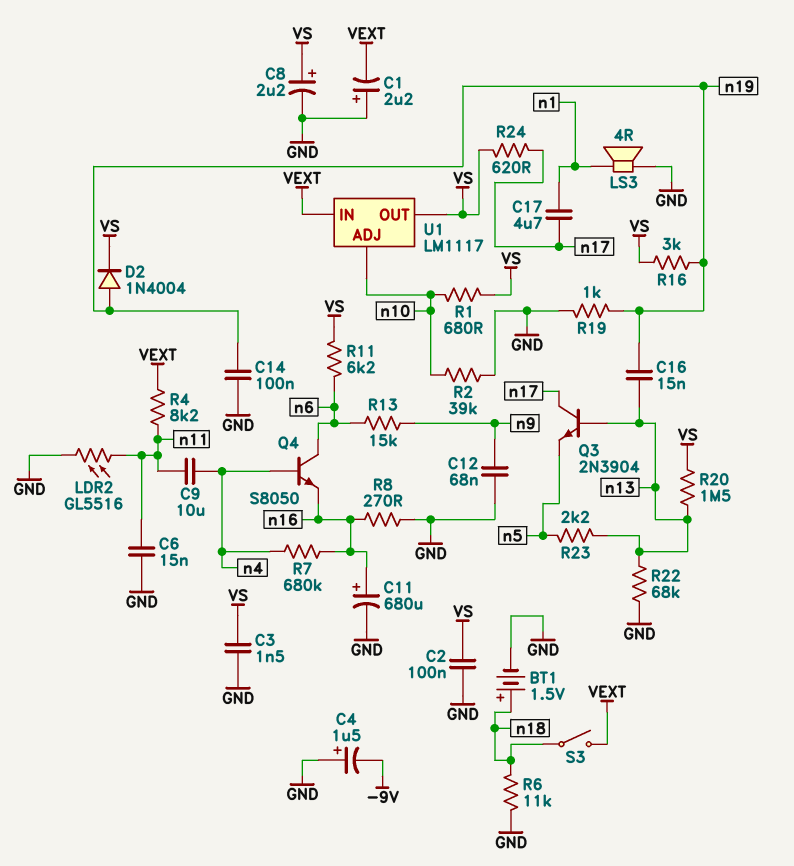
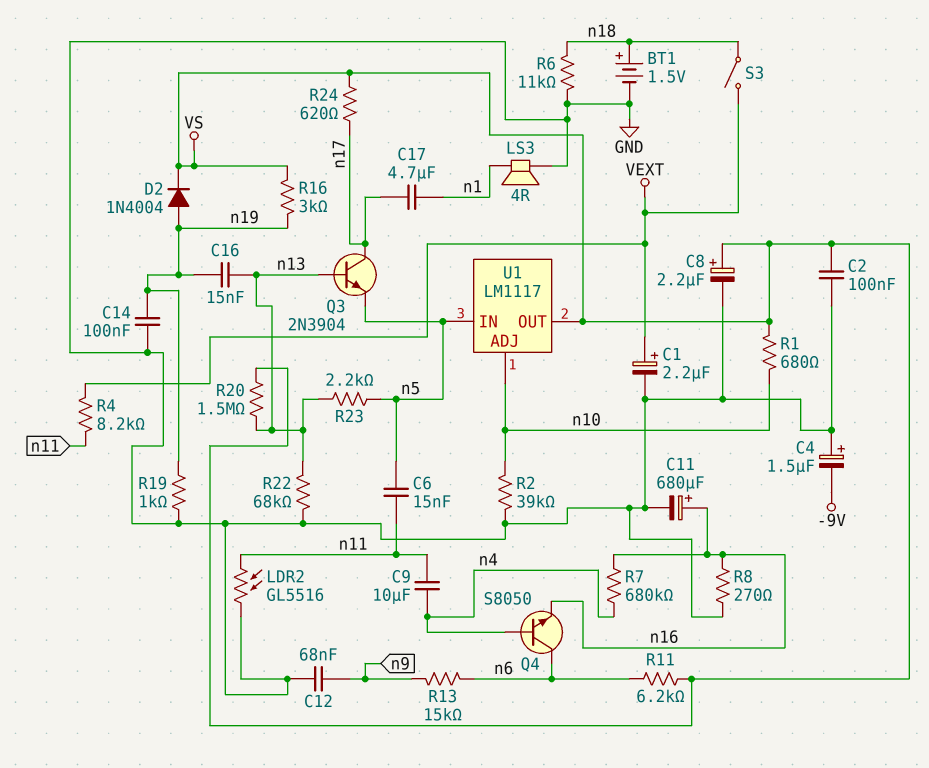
C1: 2.2uF (plus GND, minus VEXT) -> 2.2uF (plus VEXT, minus GND)
C3: 1.5nF (GND, VS) -> none
C6: 15nF (GND, n11) -> 15nF (n5, n11)
U1 pin IN: VEXT -> n5

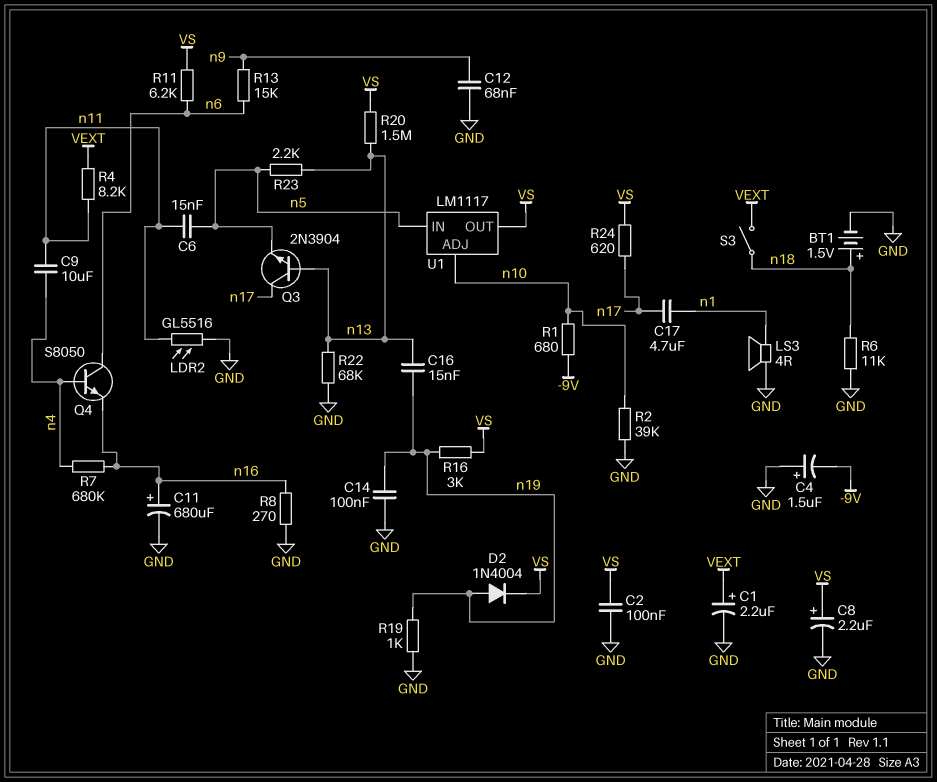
R1: 680 (VS, n10) -> 680 (-9V, n10)

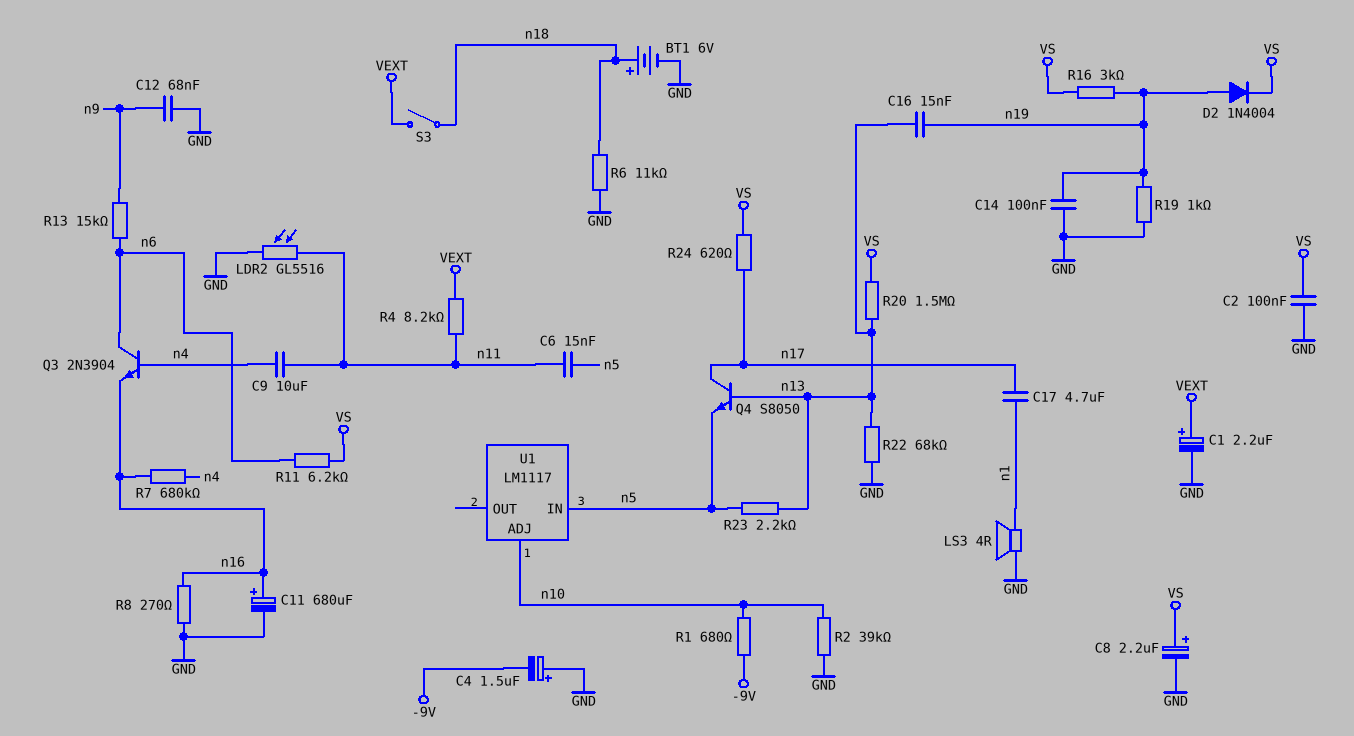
BT1: 1.5V (plus n18, minus GND) -> 6V (plus n18, minus GND)
Q3: NPN 2N3904 (B n13, C n17, E n5) -> NPN 2N3904 (B n4, C n6, E n16)
Q4: NPN S8050 (B n4, C n6, E n16) -> NPN S8050 (B n13, C n17, E n5)
U1 pin OUT: VS -> none

